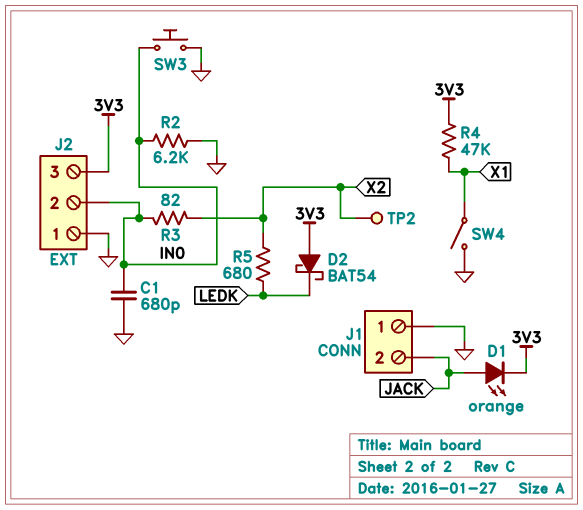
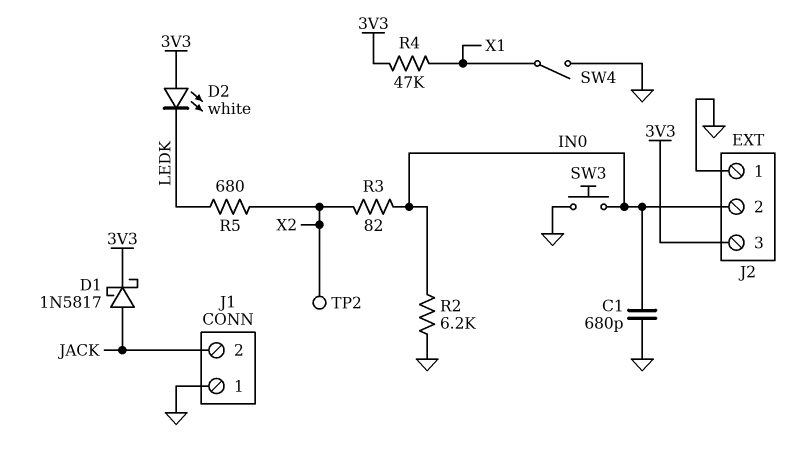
D1: LED orange (A JACK, K 3V3) -> schottky 1N5817 (A JACK, K 3V3)
D2: schottky BAT54 (A 3V3, K LEDK) -> LED white (A 3V3, K LEDK)

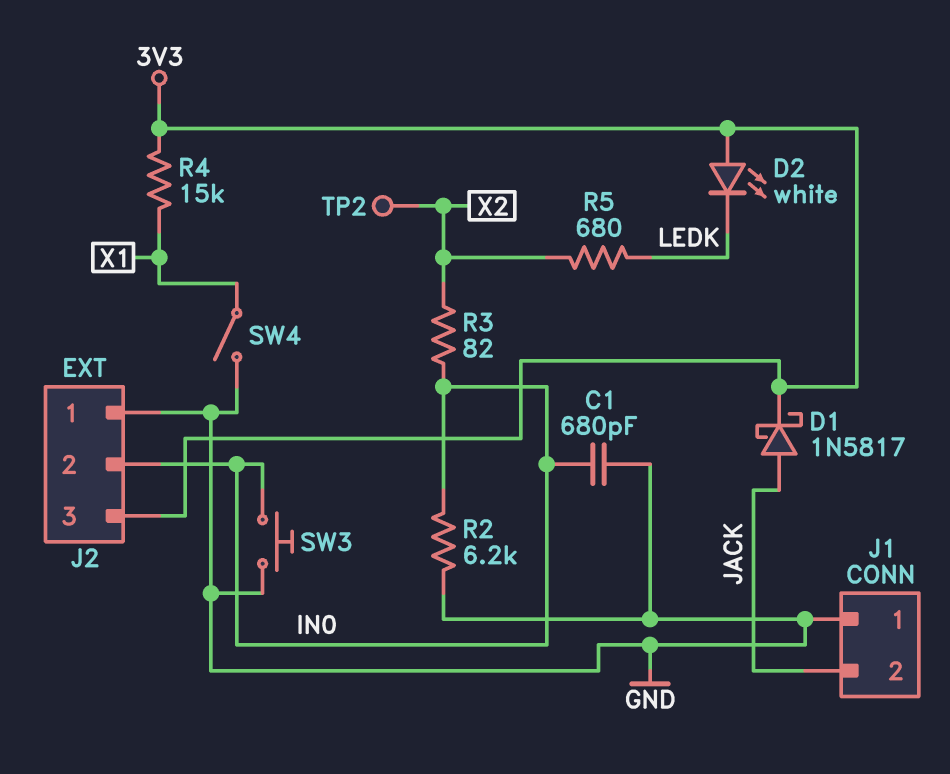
R4: 47k (3V3, X1) -> 15k (3V3, X1)

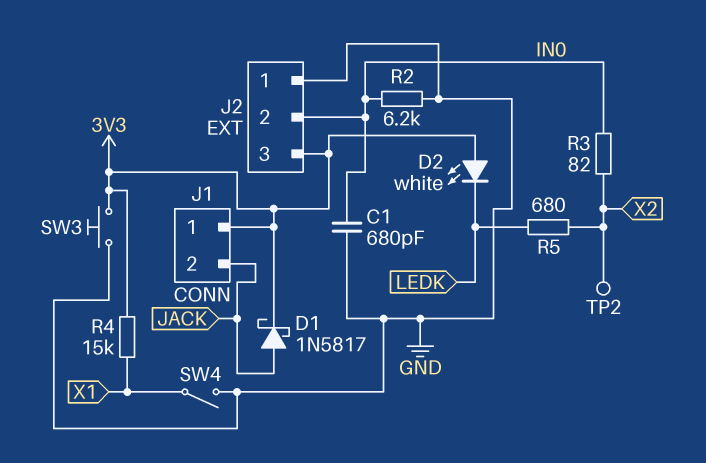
J1 pin 1: GND -> 3V3
SW3: button (GND, IN0) -> button (3V3, GND)

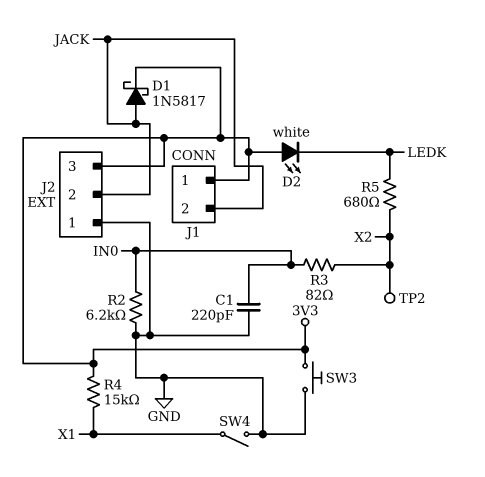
C1: 680pF (GND, IN0) -> 220pF (GND, IN0)
J2 pin 2: IN0 -> JACK

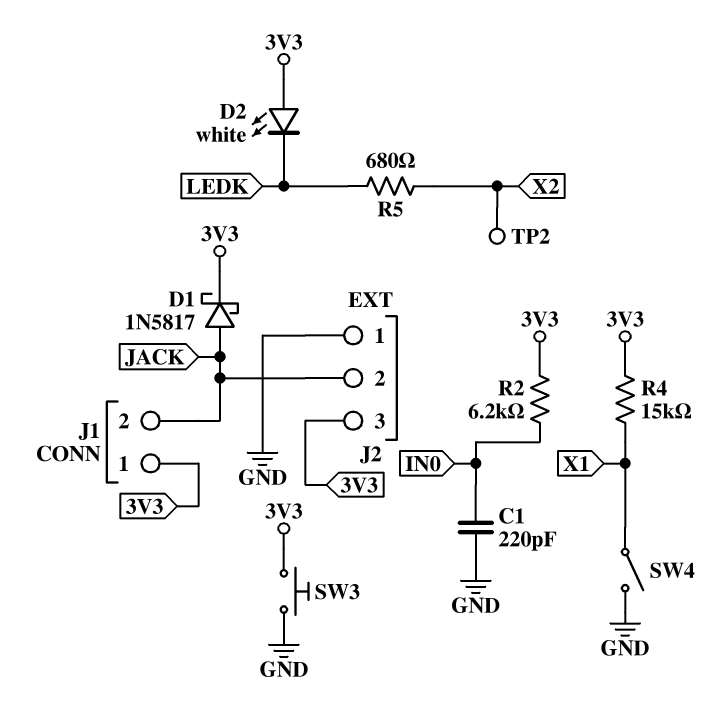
R2: 6.2k (GND, IN0) -> 6.2k (3V3, IN0)
R3: 82 (IN0, X2) -> none

